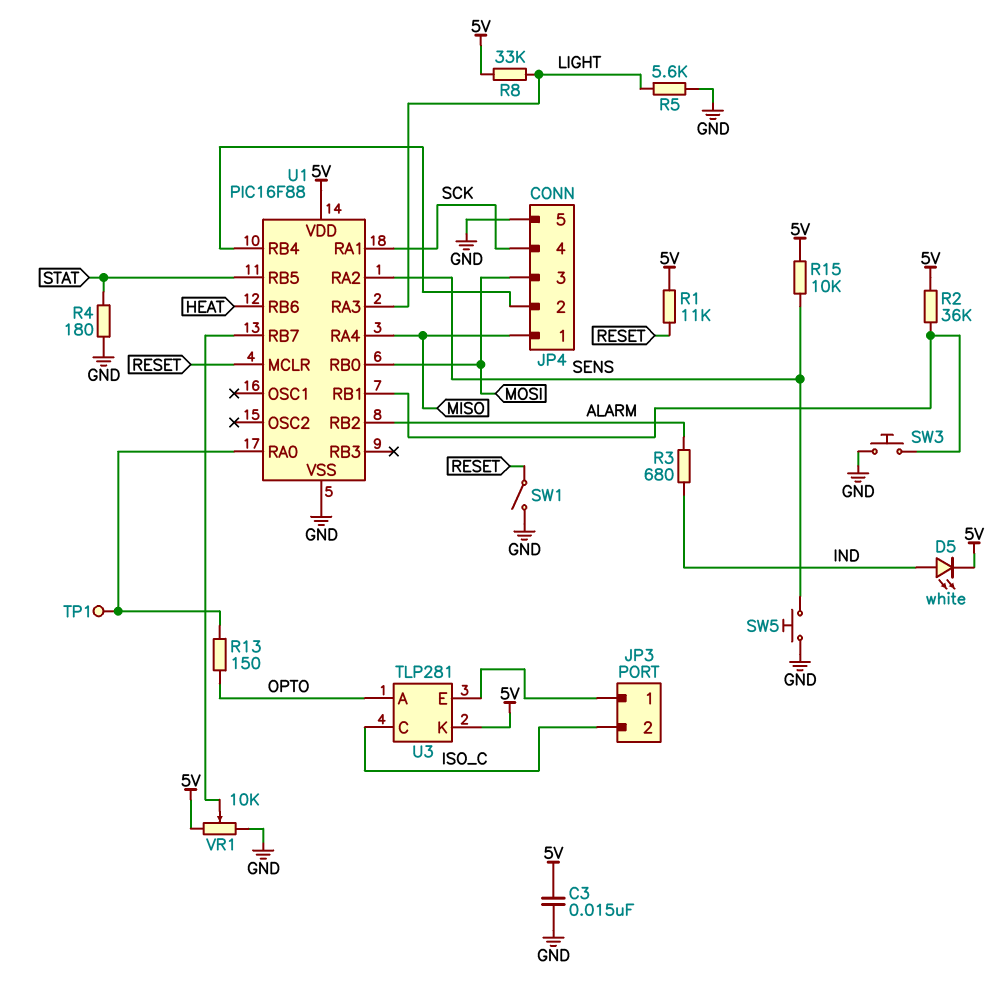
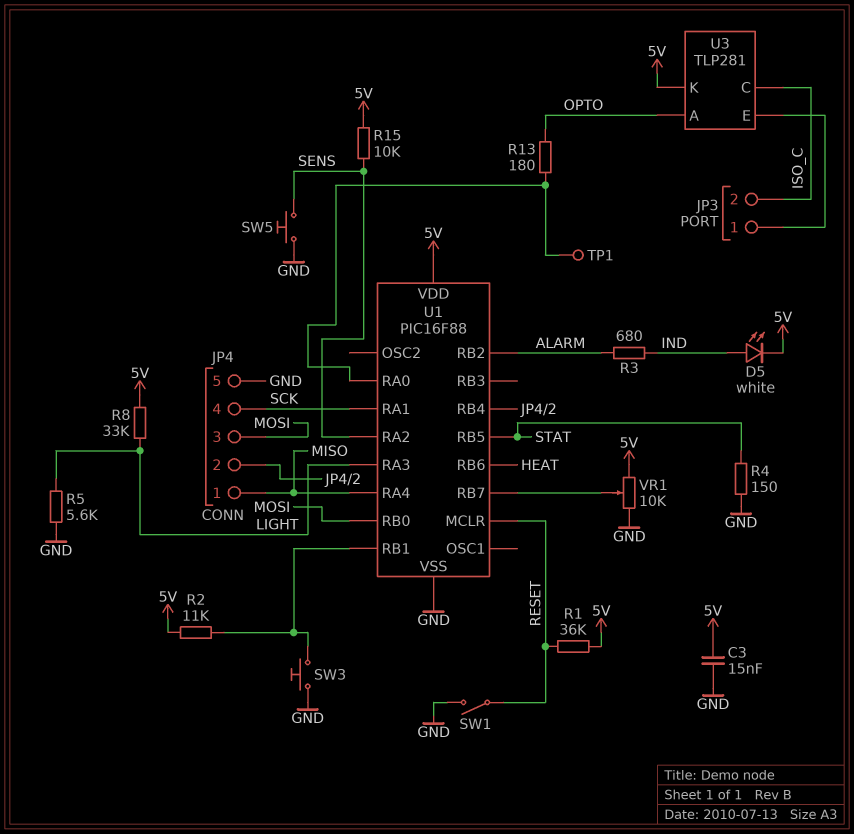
R1: 11k (5V, RESET) -> 36k (5V, RESET)
R2: 36k (5V, U1/RB1) -> 11k (5V, U1/RB1)
R4: 180 (GND, STAT) -> 150 (GND, STAT)
R13: 150 (OPTO, U1/RA0) -> 180 (OPTO, U1/RA0)

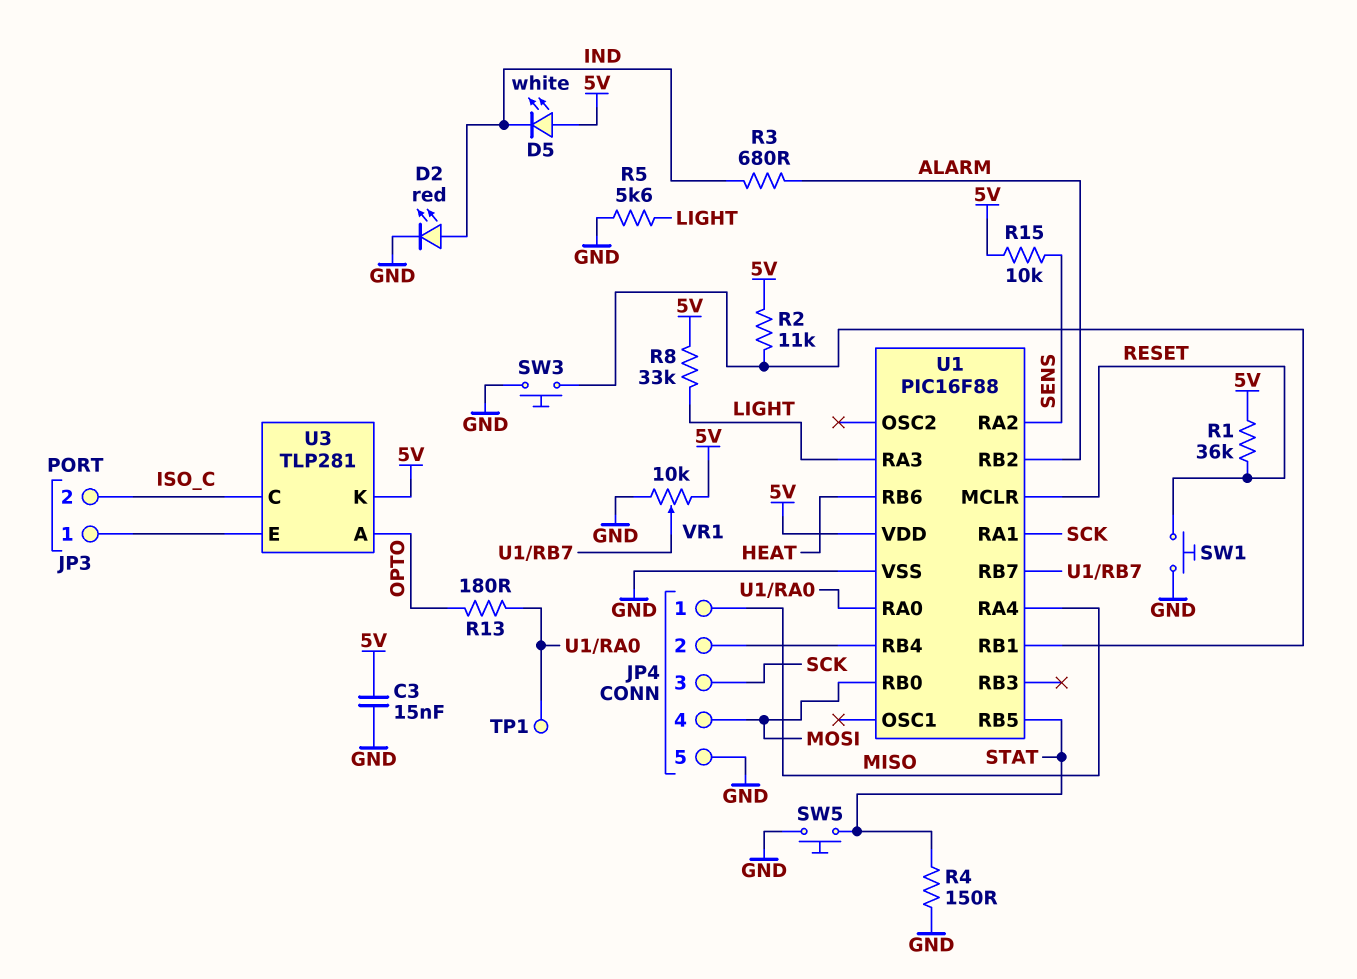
D2: none -> LED red (A IND, K GND)
D5: LED white (A IND, K 5V) -> LED white (A 5V, K IND)
JP4 pin 3: MOSI -> SCK
JP4 pin 4: SCK -> MOSI
SW1: switch (GND, RESET) -> button (GND, RESET)
SW5: button (GND, SENS) -> button (GND, STAT)

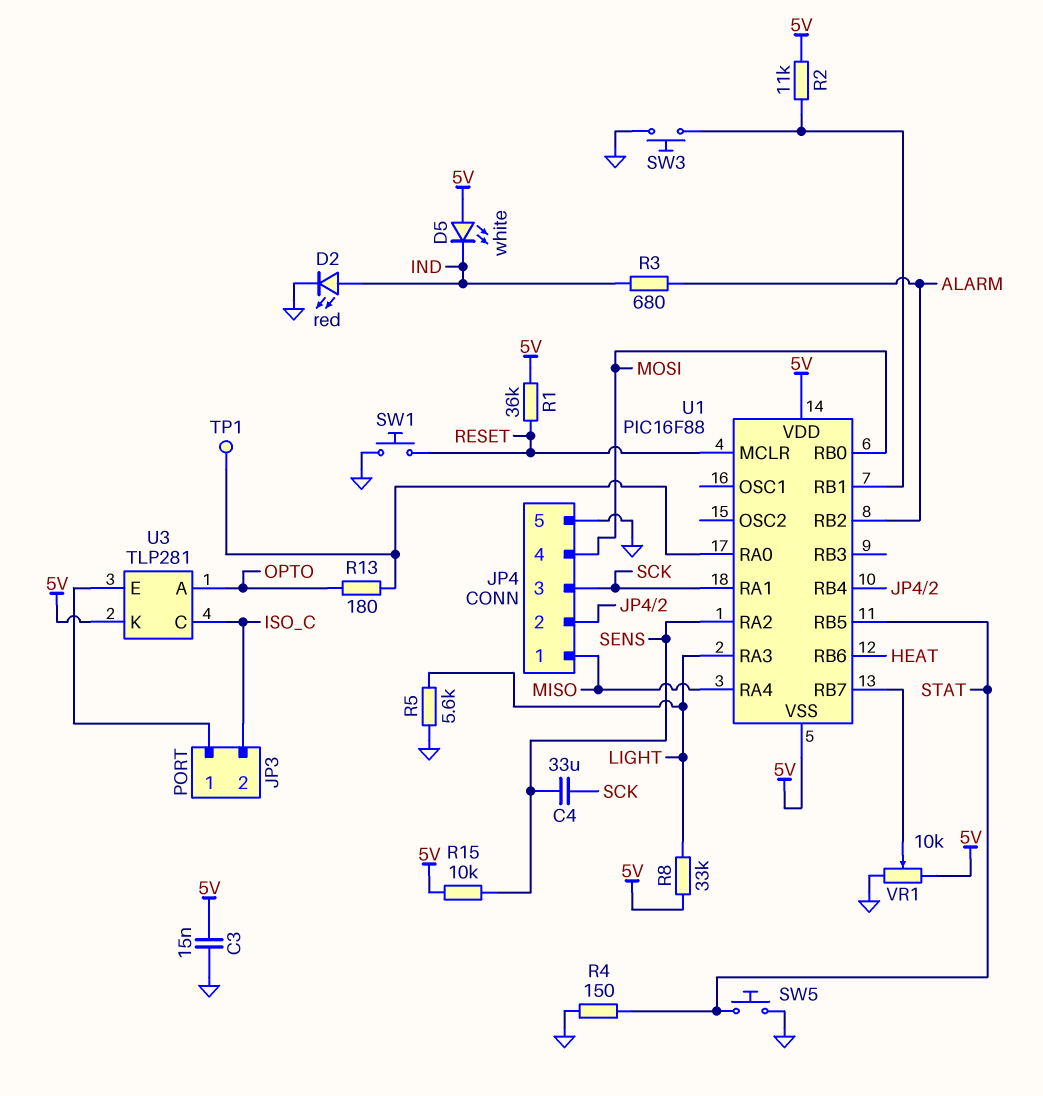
C4: none -> 33uF (SCK, SENS)
U1 pin VSS: GND -> 5V

